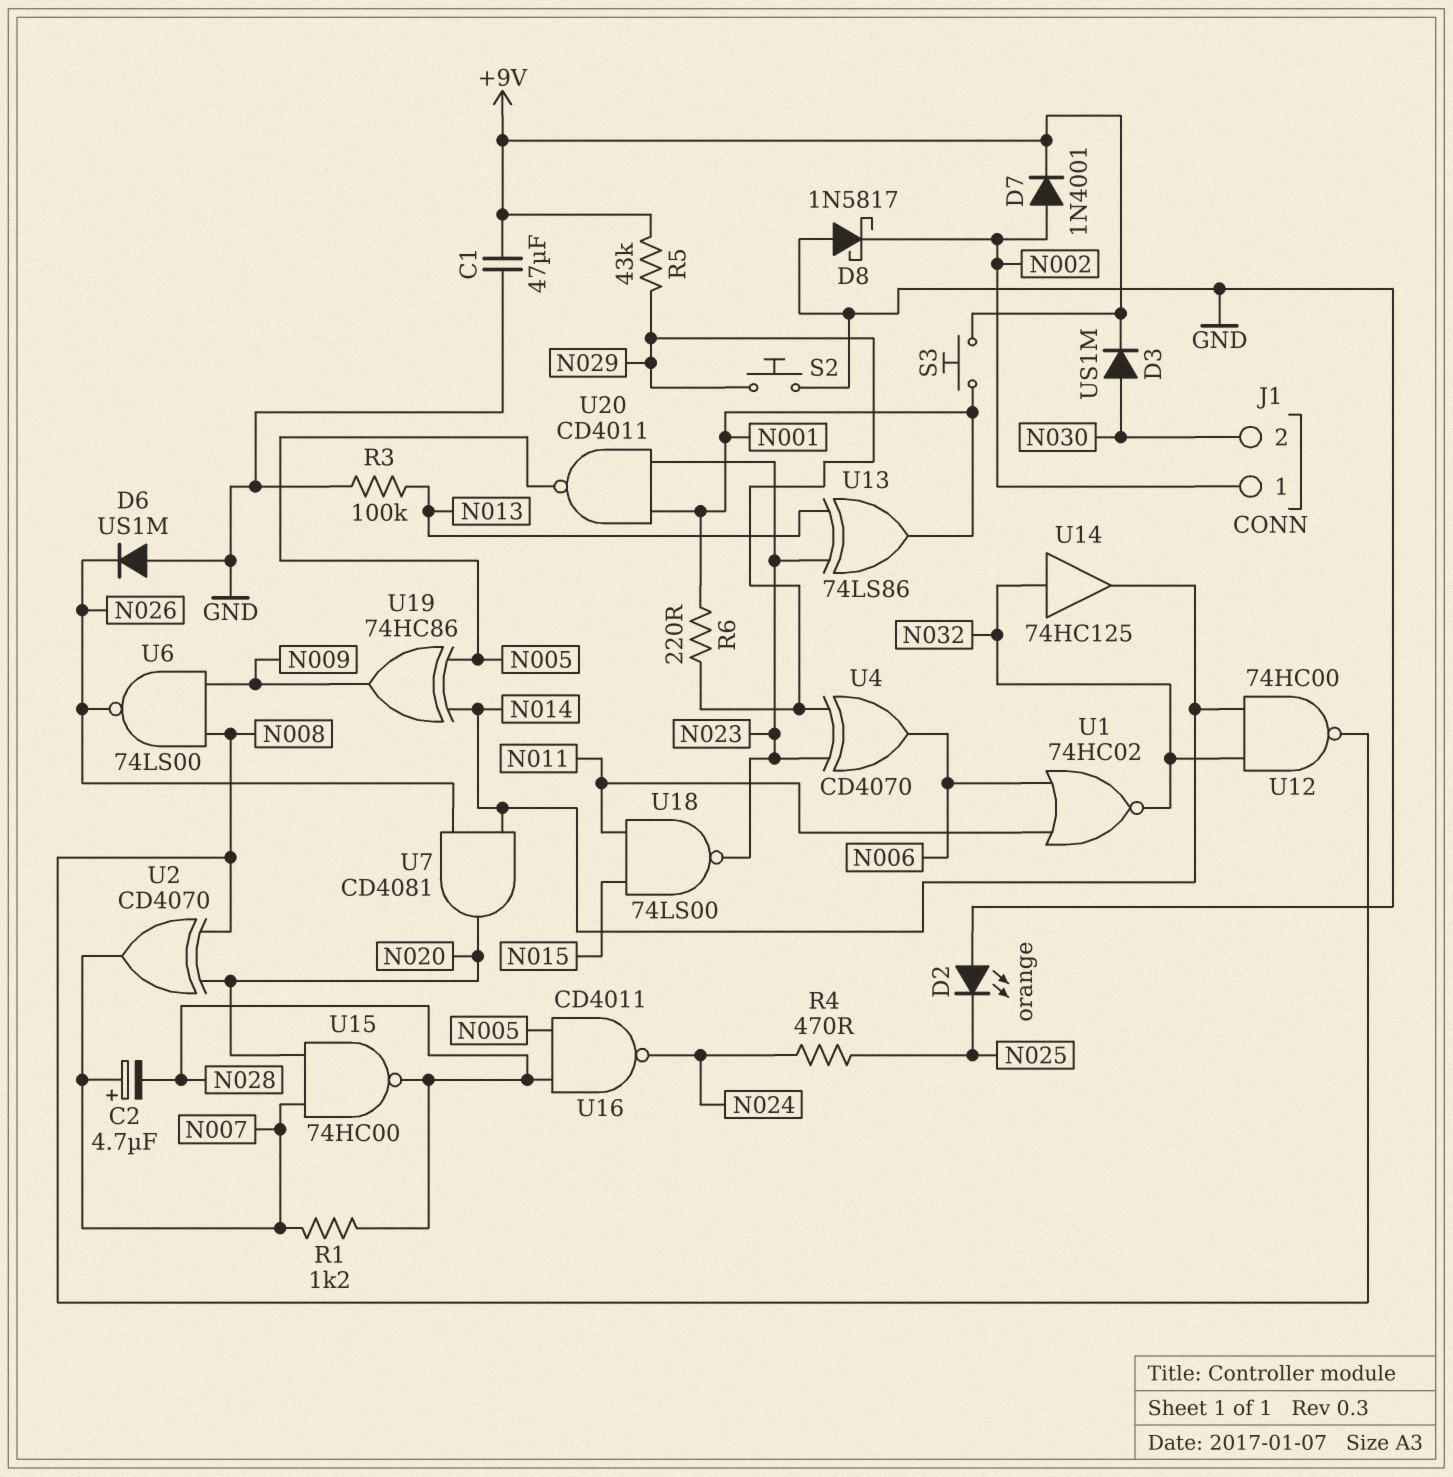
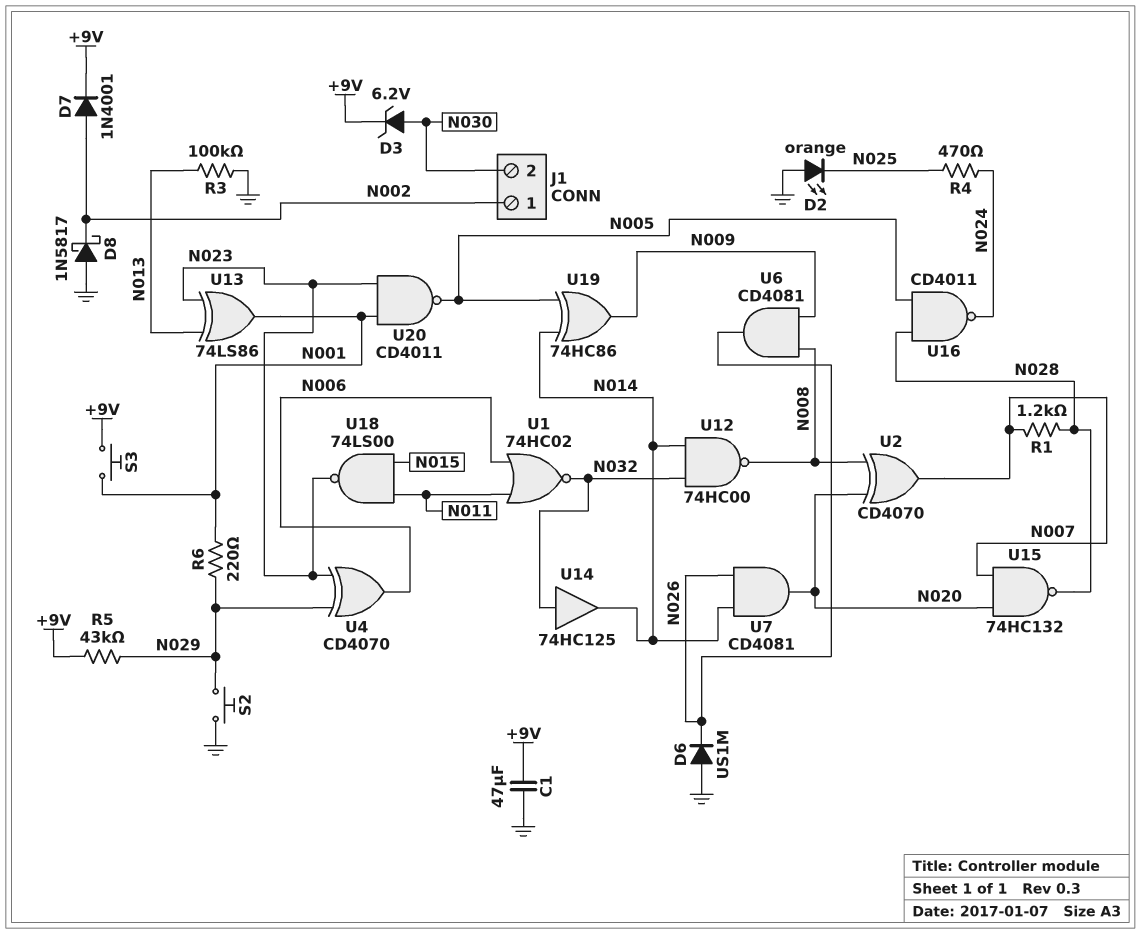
C2: 4.7uF (plus N007, minus N028) -> none
D3: diode US1M (A N030, K +9V) -> zener 6.2V (A N030, K +9V)
U6: NAND 74LS00 (in N008, in N009, out N026) -> AND CD4081 (in N008, in N009, out N026)
U15: NAND 74HC00 (in N007, in N020, out N028) -> NAND 74HC132 (in N007, in N020, out N028)

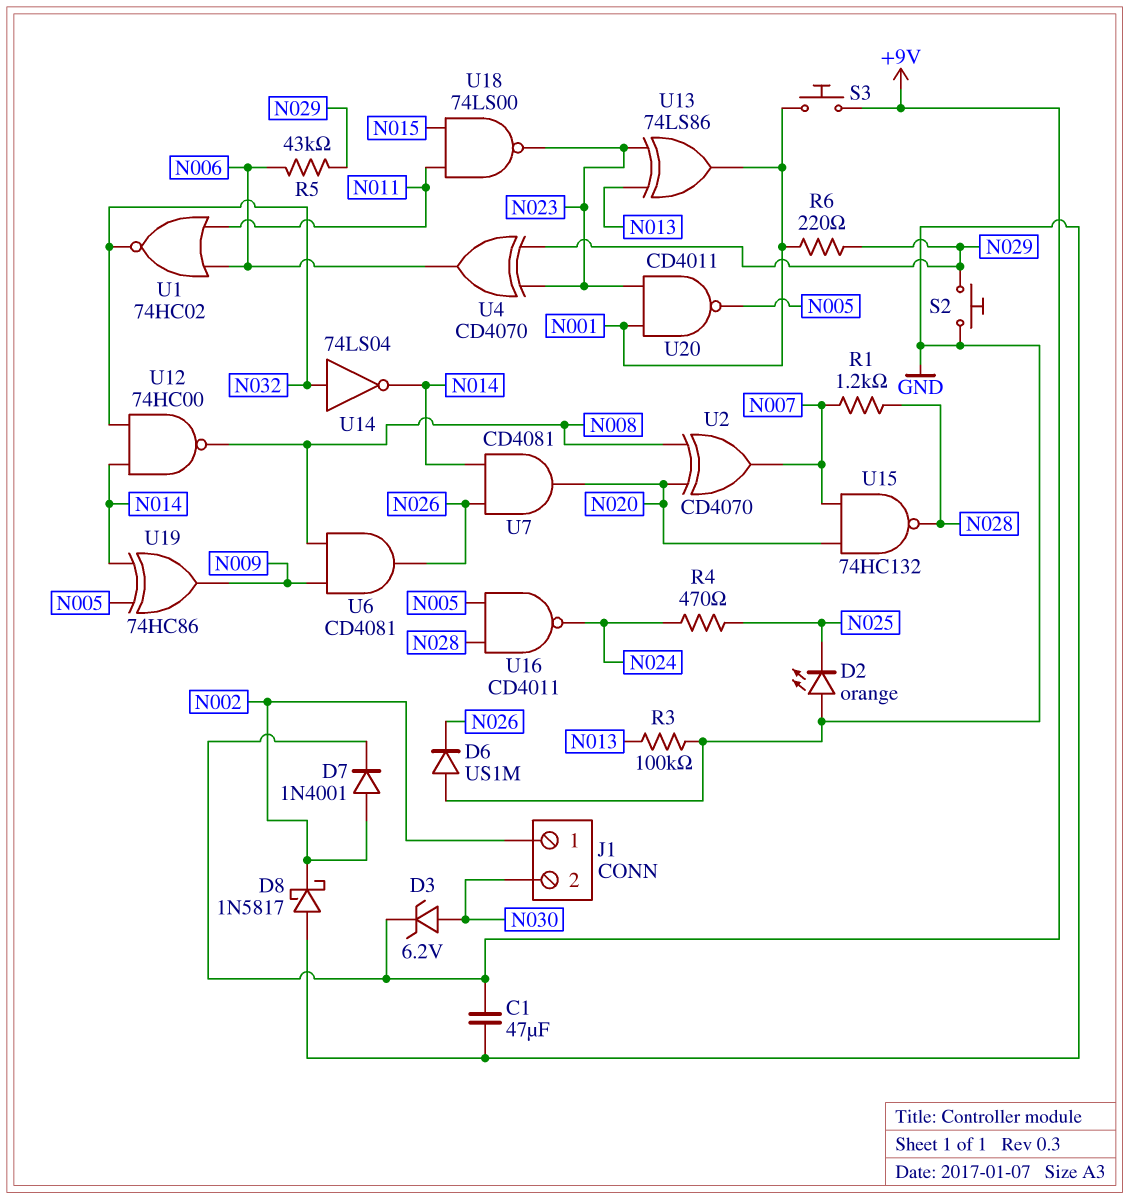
R5: 43k (+9V, N029) -> 43k (N006, N029)
U14: buffer 74HC125 (in N032, out N014) -> NOT 74LS04 (in N032, out N014)

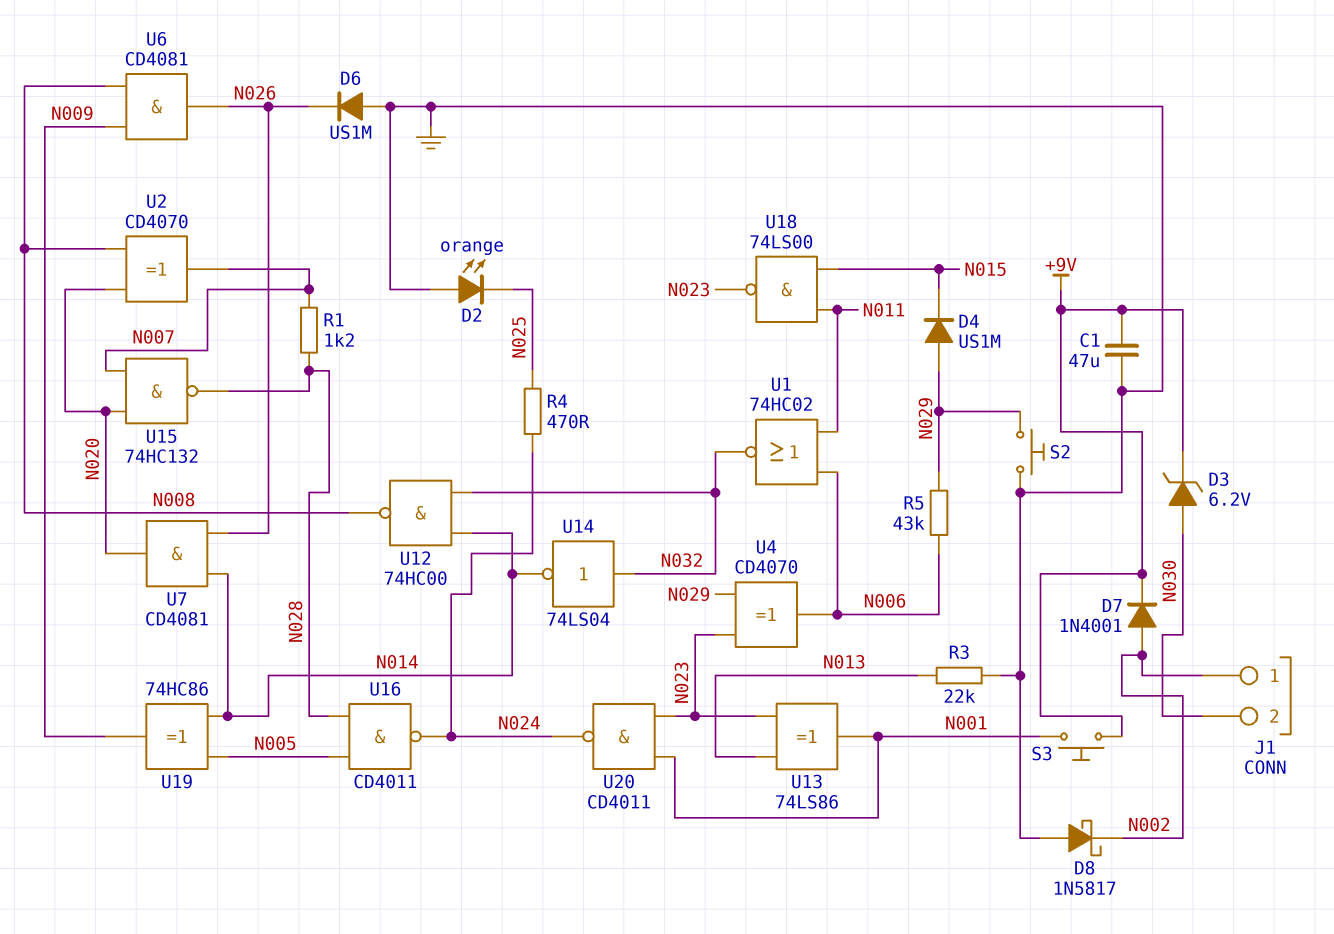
D4: none -> diode US1M (A N029, K N015)
R3: 100k (GND, N013) -> 22k (GND, N013)
R6: 220 (N001, N029) -> none
U20: NAND CD4011 (in N001, in N023, out N005) -> NAND CD4011 (in N001, in N023, out N024)

